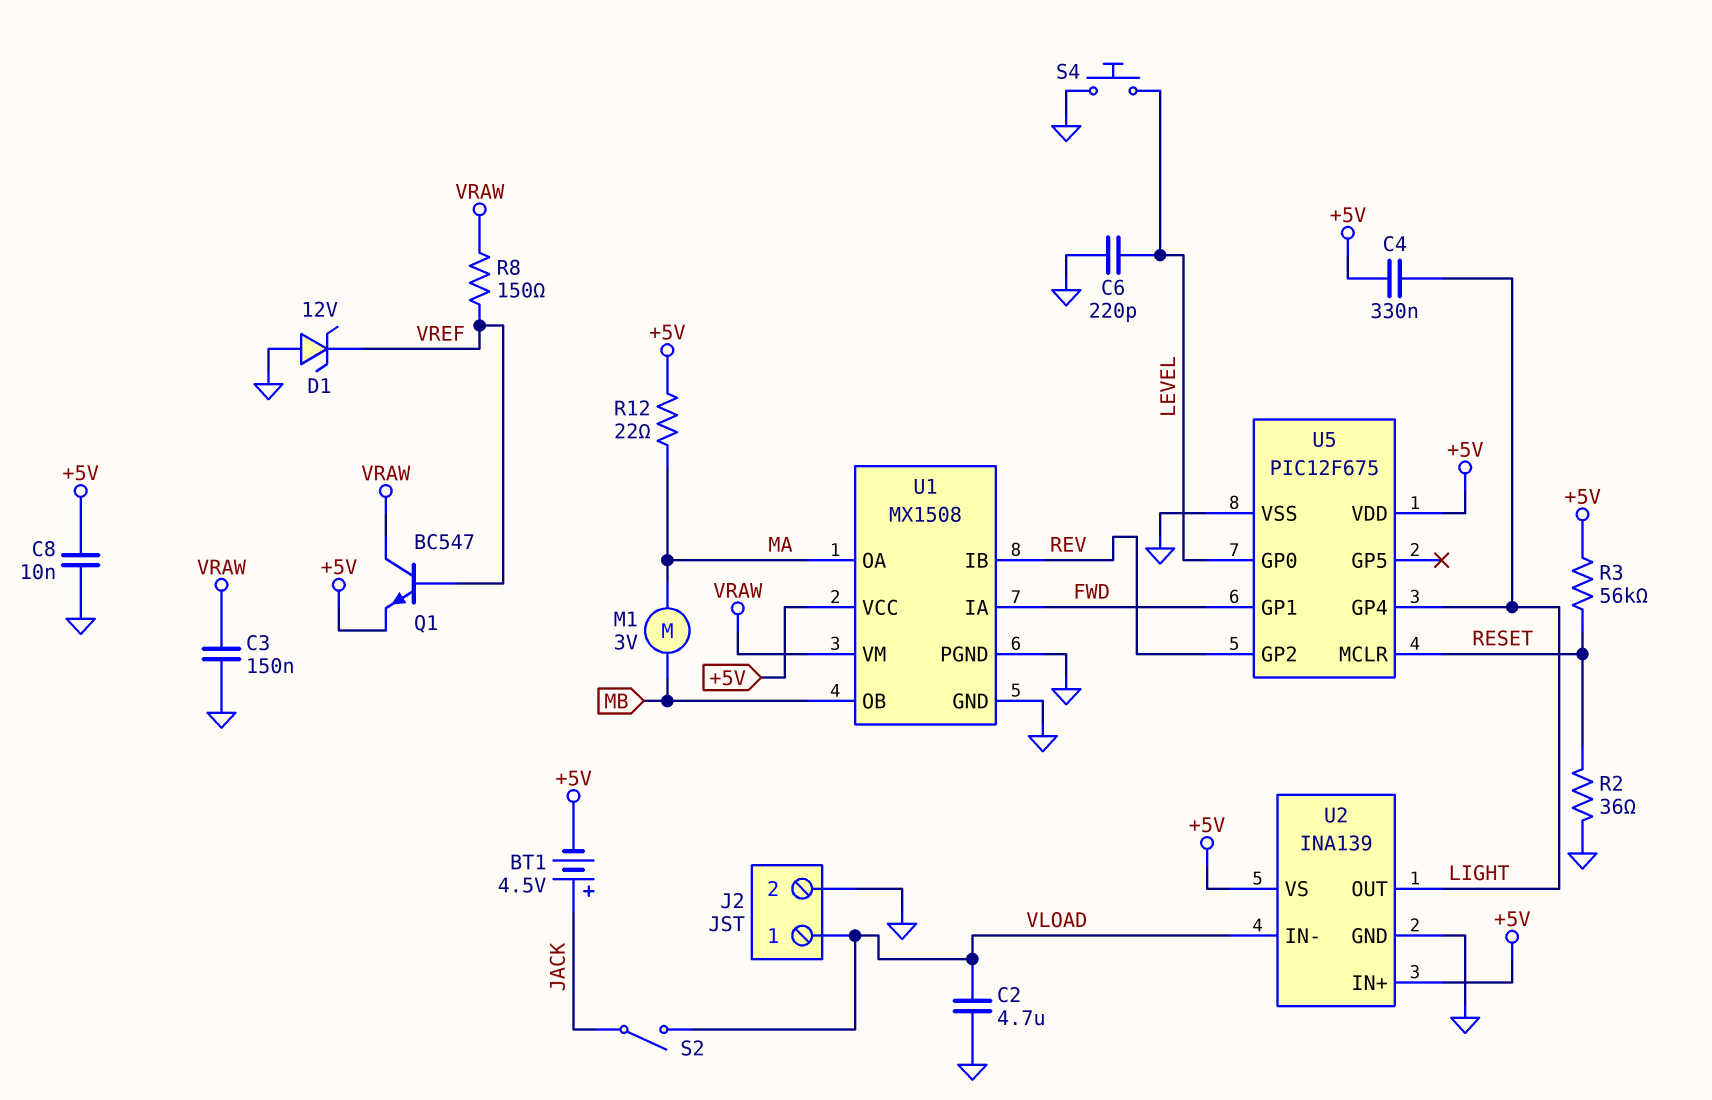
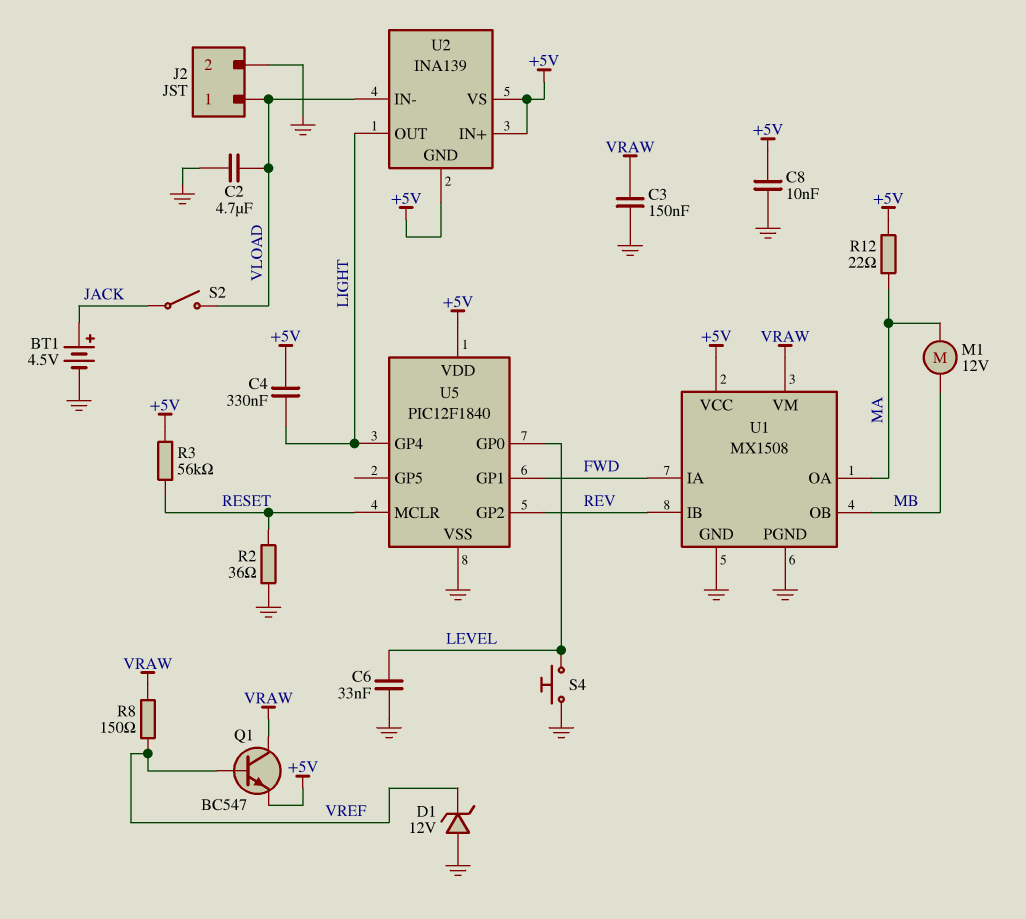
BT1: 4.5V (plus JACK, minus +5V) -> 4.5V (plus JACK, minus GND)
C6: 220pF (GND, LEVEL) -> 33nF (GND, LEVEL)
M1: motor 3V (MA, MB) -> motor 12V (MA, MB)
U2 pin GND: GND -> +5V
U5: PIC12F675 -> PIC12F1840

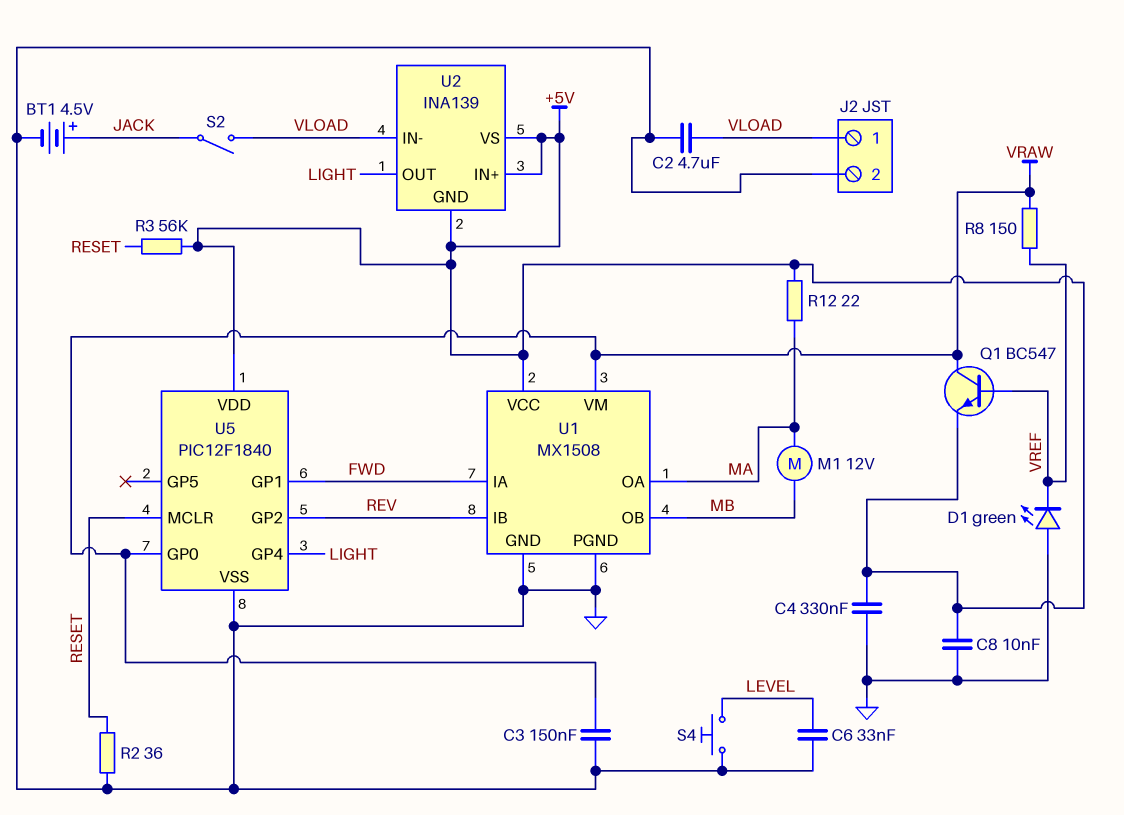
C4: 330nF (+5V, LIGHT) -> 330nF (+5V, GND)
D1: zener 12V (A GND, K VREF) -> LED green (A GND, K VREF)
U5 pin GP0: LEVEL -> VRAW

